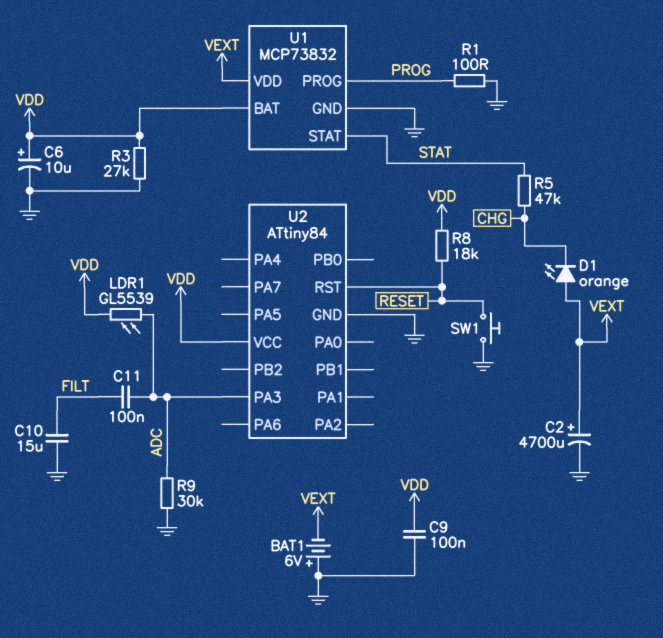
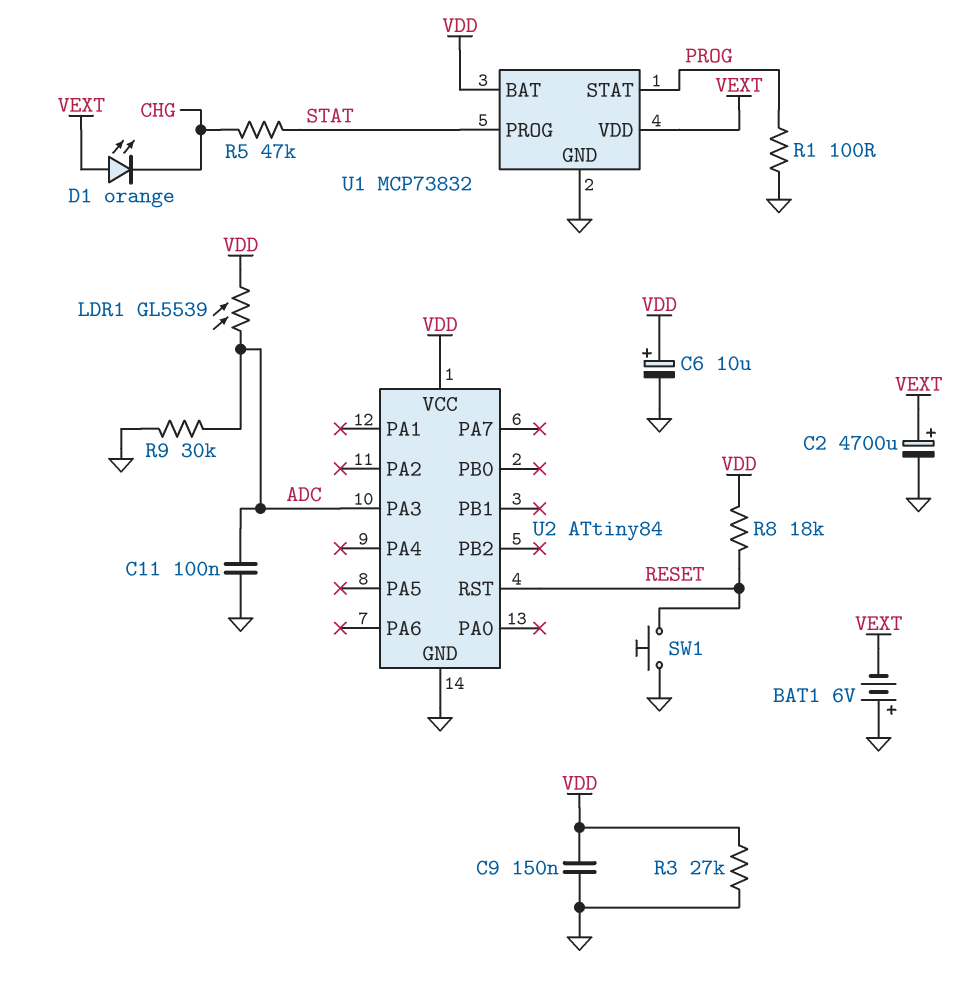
C9: 100nF (GND, VDD) -> 150nF (GND, VDD)
C10: 15uF (FILT, GND) -> none
C11: 100nF (ADC, FILT) -> 100nF (ADC, GND)
U1 pin PROG: PROG -> STAT
U1 pin STAT: STAT -> PROG

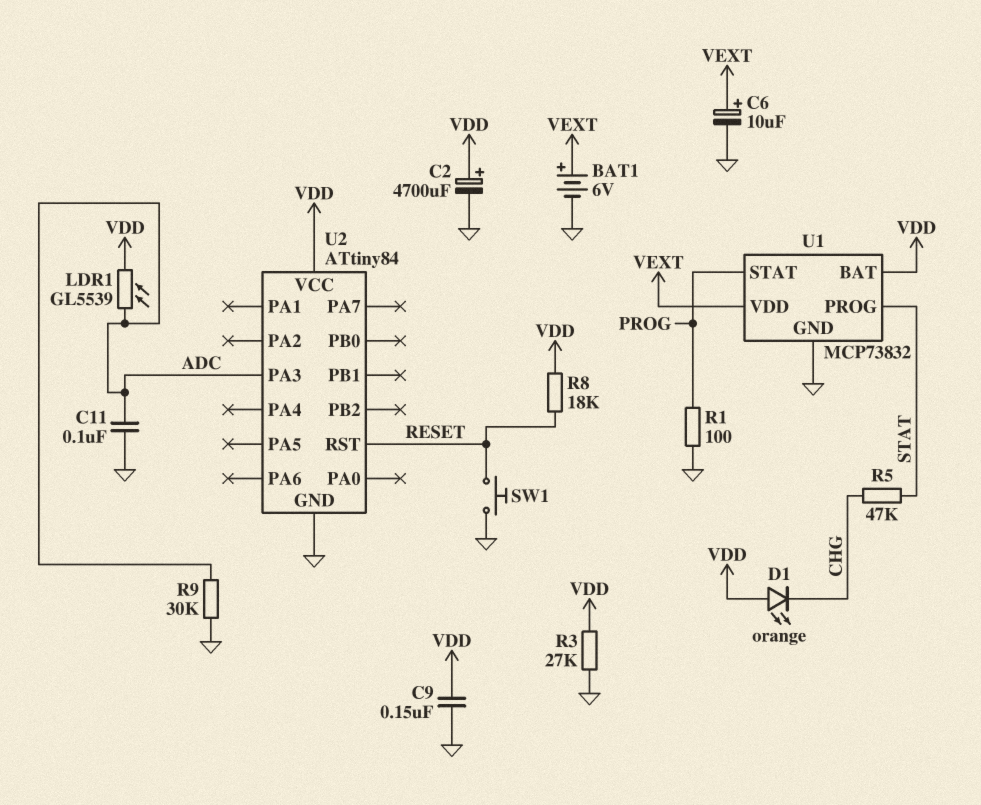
BAT1: 6V (plus GND, minus VEXT) -> 6V (plus VEXT, minus GND)
C2: 4700uF (plus VEXT, minus GND) -> 4700uF (plus VDD, minus GND)
C6: 10uF (plus VDD, minus GND) -> 10uF (plus VEXT, minus GND)
D1: LED orange (A VEXT, K CHG) -> LED orange (A VDD, K CHG)

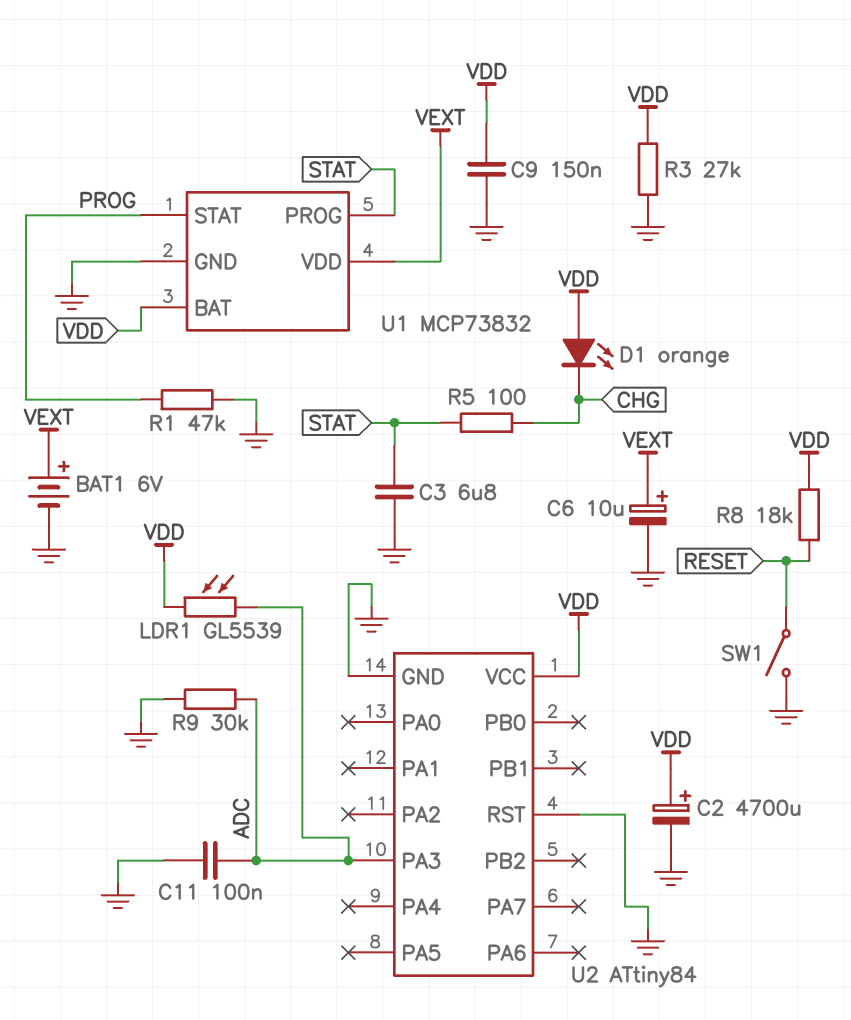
C3: none -> 6.8uF (GND, STAT)
R1: 100 (GND, PROG) -> 47k (GND, PROG)
R5: 47k (CHG, STAT) -> 100 (CHG, STAT)
SW1: button (GND, RESET) -> switch (GND, RESET)
U2 pin RST: RESET -> GND

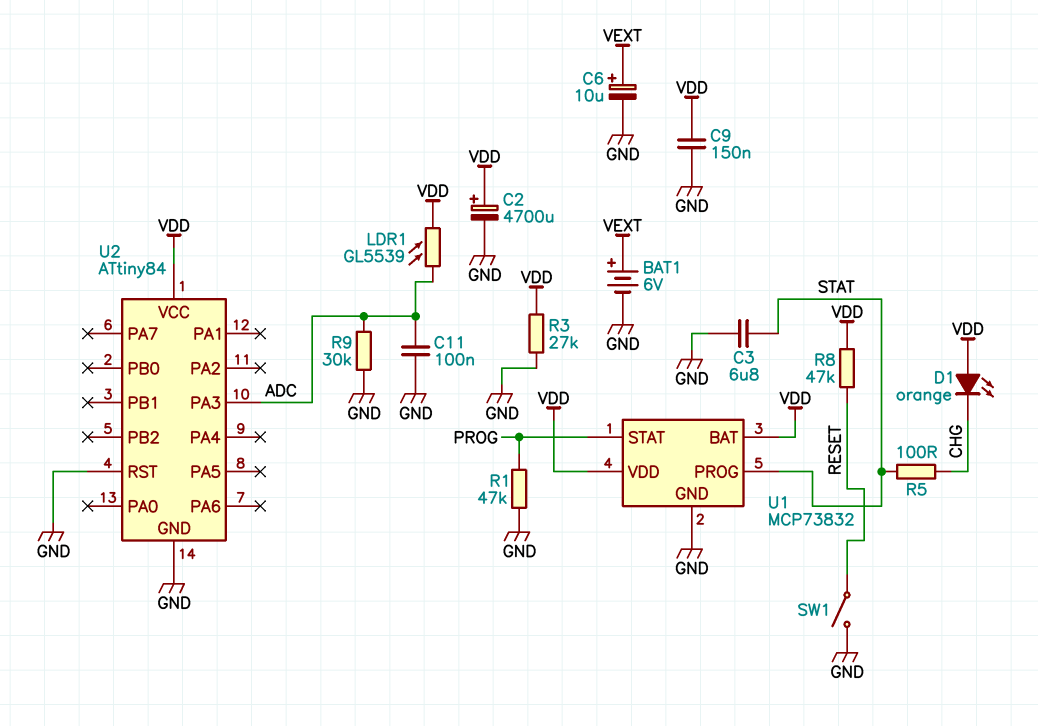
R8: 18k (RESET, VDD) -> 47k (RESET, VDD)
U1 pin VDD: VEXT -> VDD

